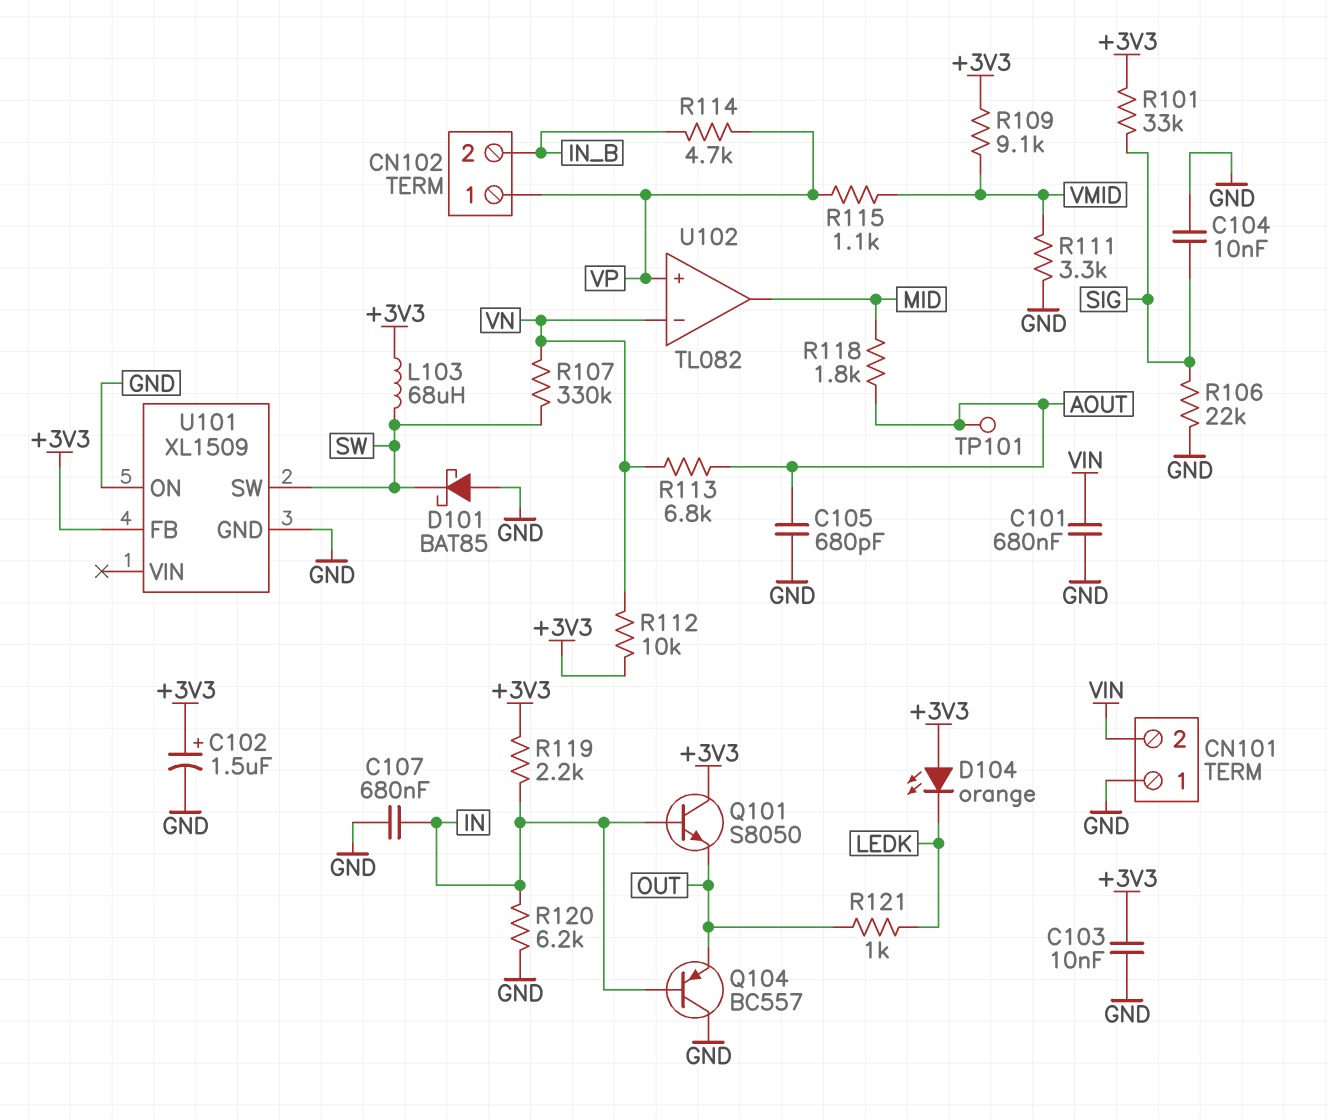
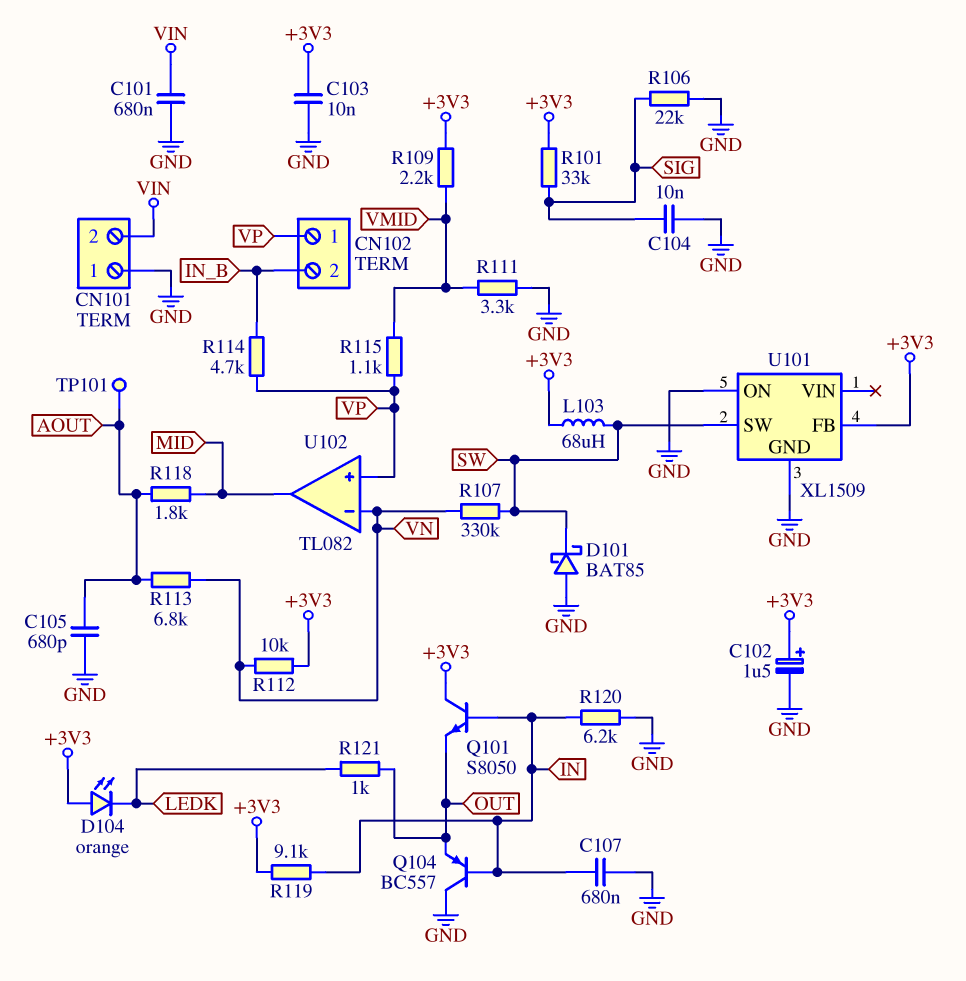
R109: 9.1k (+3V3, VMID) -> 2.2k (+3V3, VMID)
R119: 2.2k (+3V3, IN) -> 9.1k (+3V3, IN)

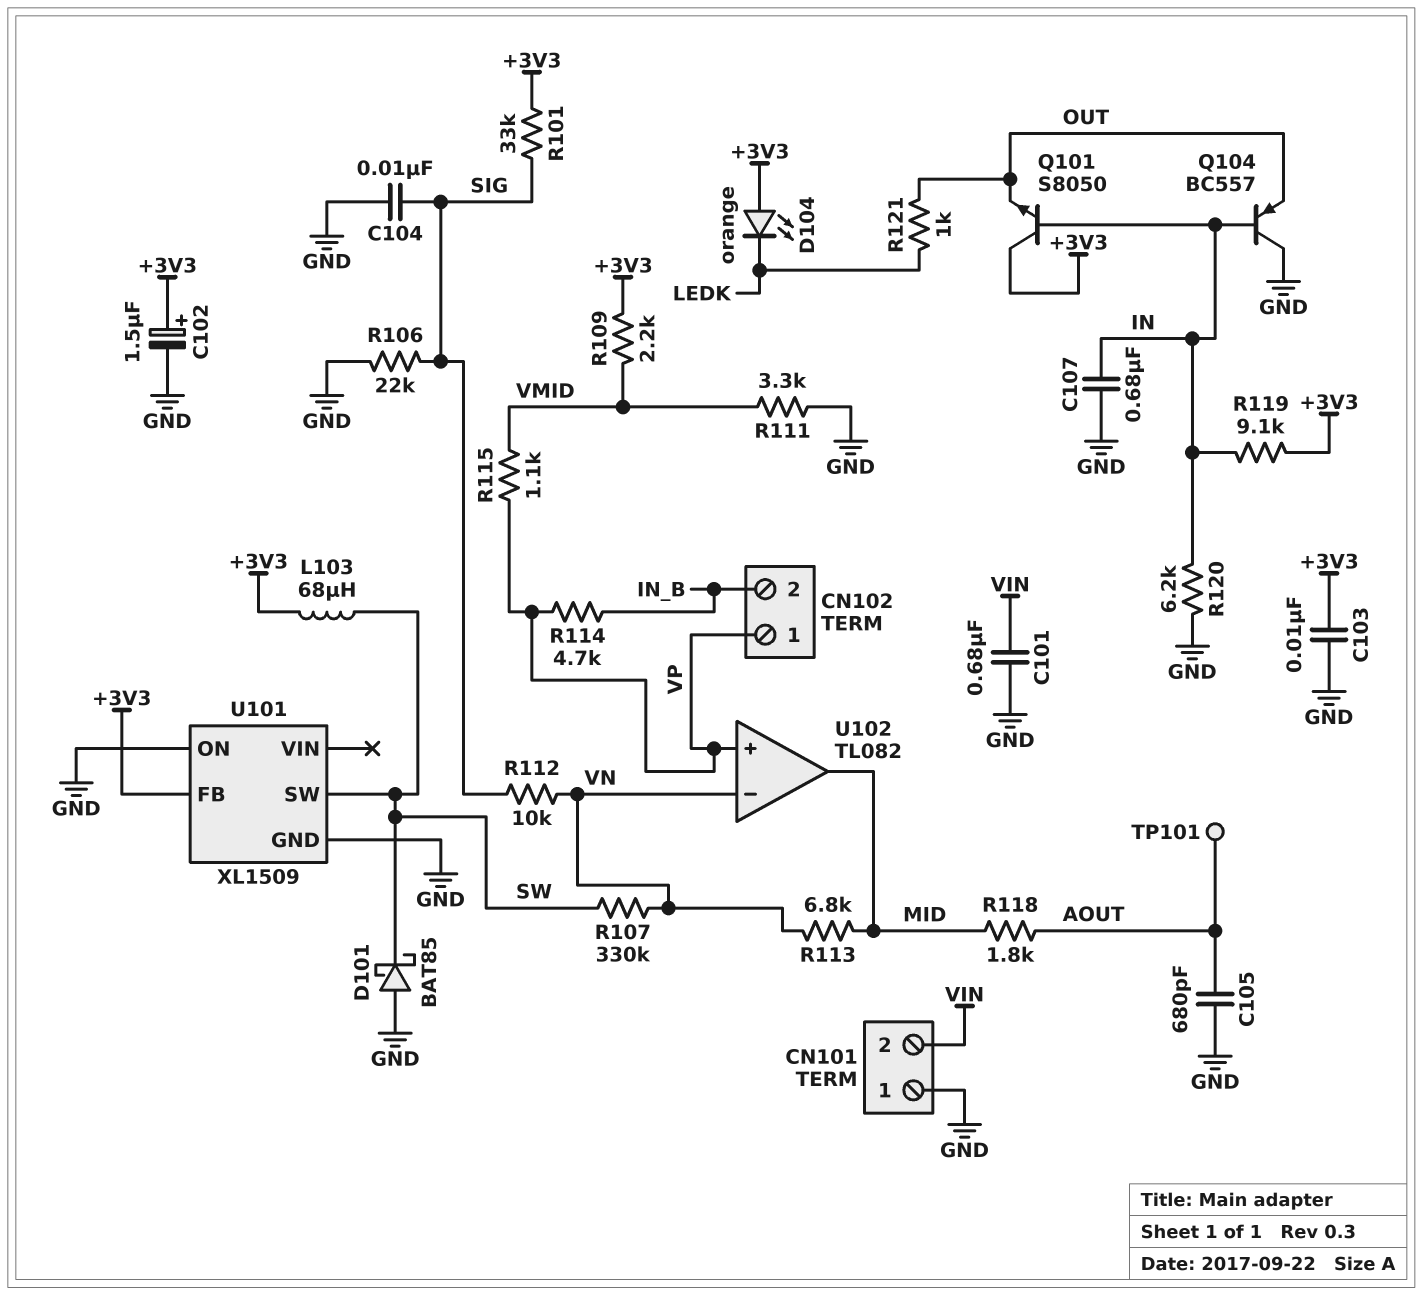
R112: 10k (+3V3, VN) -> 10k (SIG, VN)
R113: 6.8k (AOUT, VN) -> 6.8k (MID, VN)

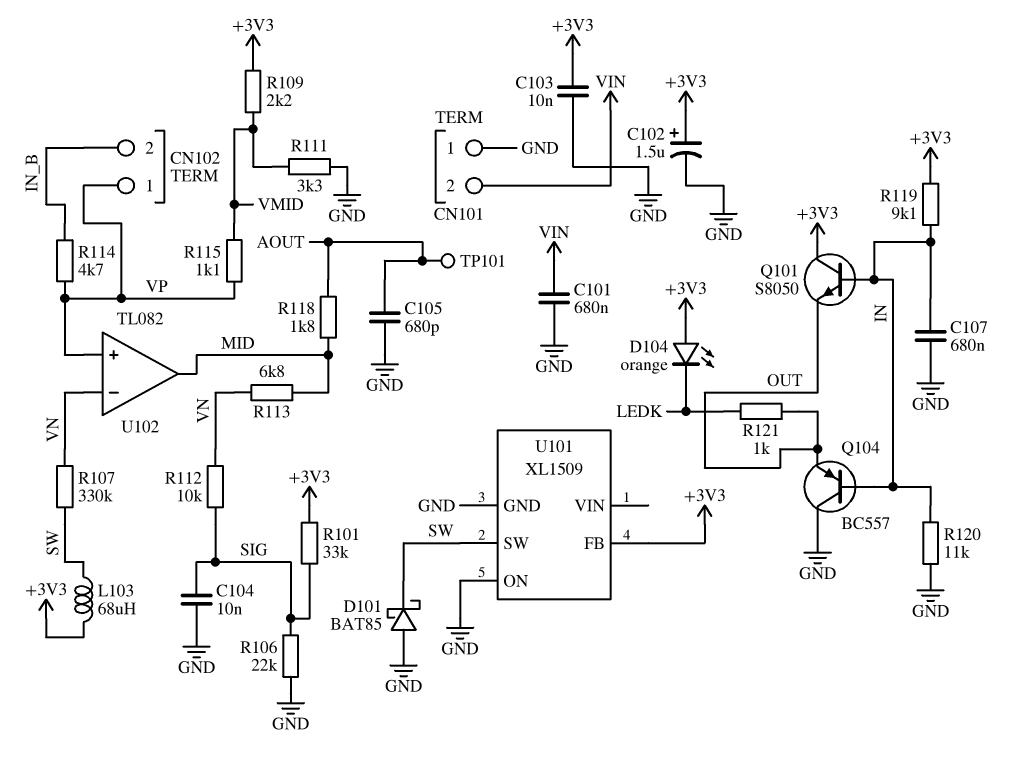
R120: 6.2k (GND, IN) -> 11k (GND, IN)

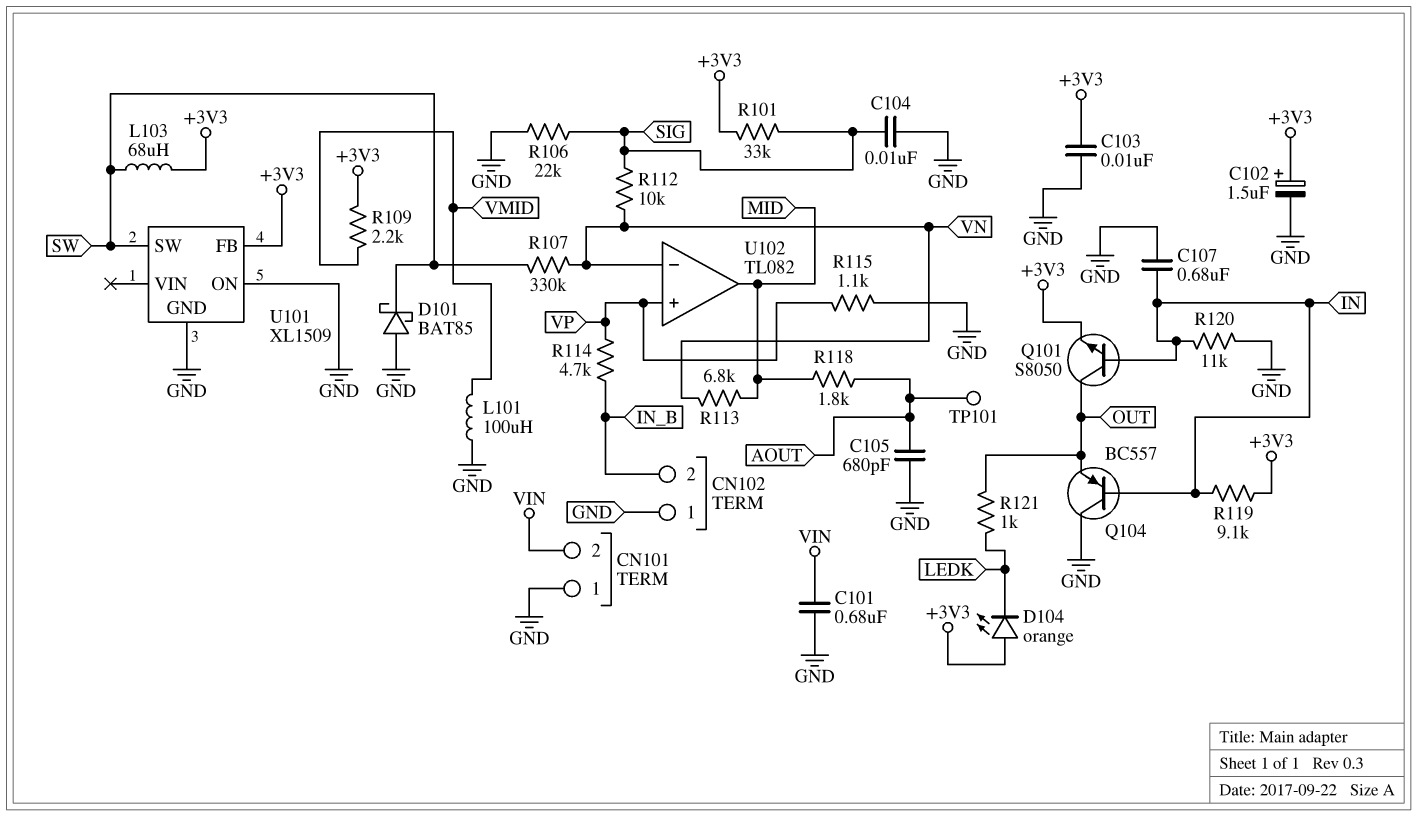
CN102 pin 1: VP -> GND
L101: none -> 100uH (GND, VMID)
Q101: NPN S8050 (B IN, C +3V3, E OUT) -> NPN S8050 (B IN, C OUT, E +3V3)
R111: 3.3k (GND, VMID) -> none
R115: 1.1k (VMID, VP) -> 1.1k (GND, VP)

